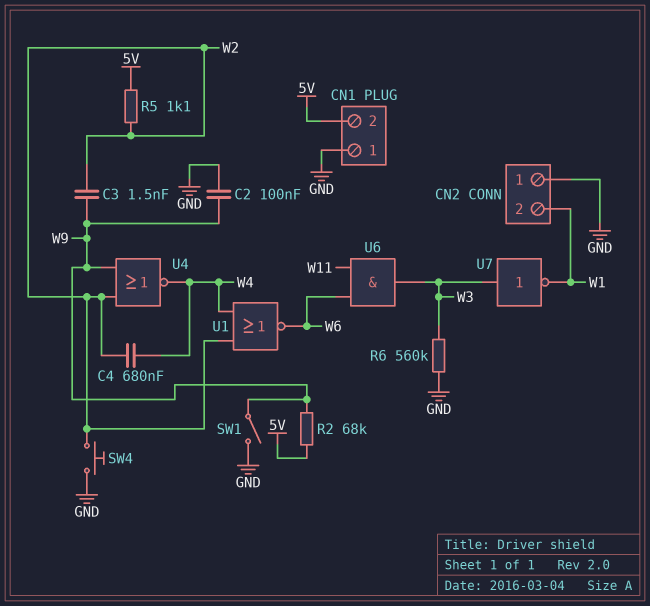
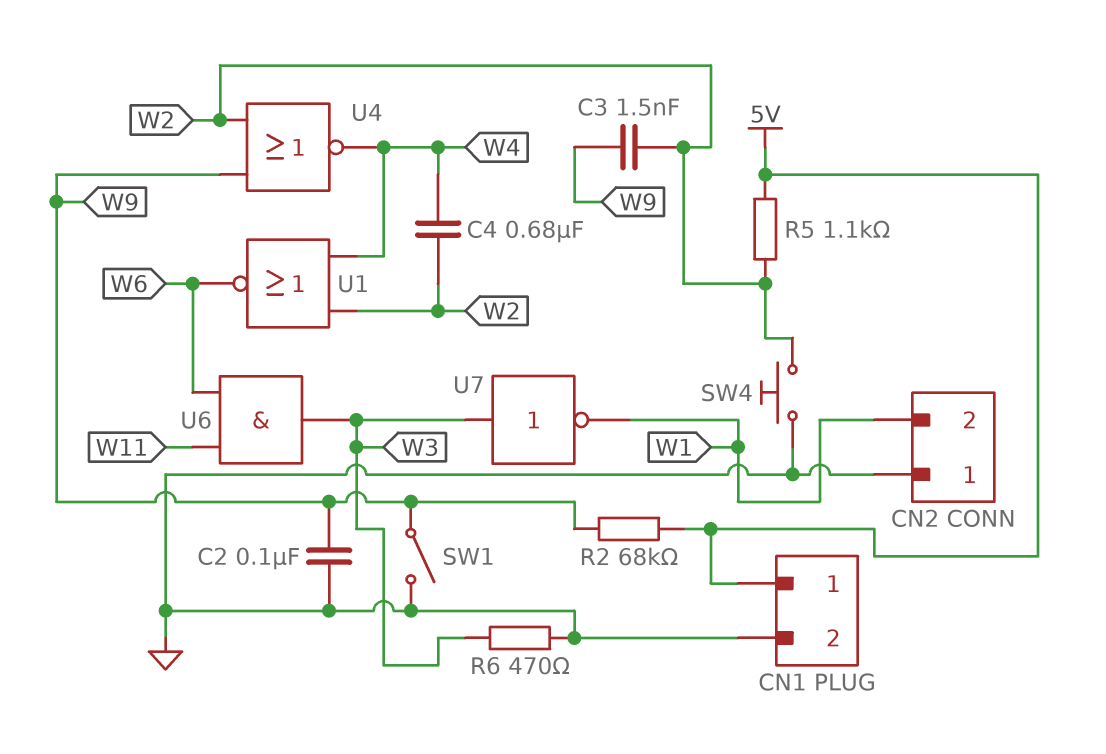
CN1 pin 1: GND -> 5V
CN1 pin 2: 5V -> GND
R6: 560k (GND, W3) -> 470 (GND, W3)

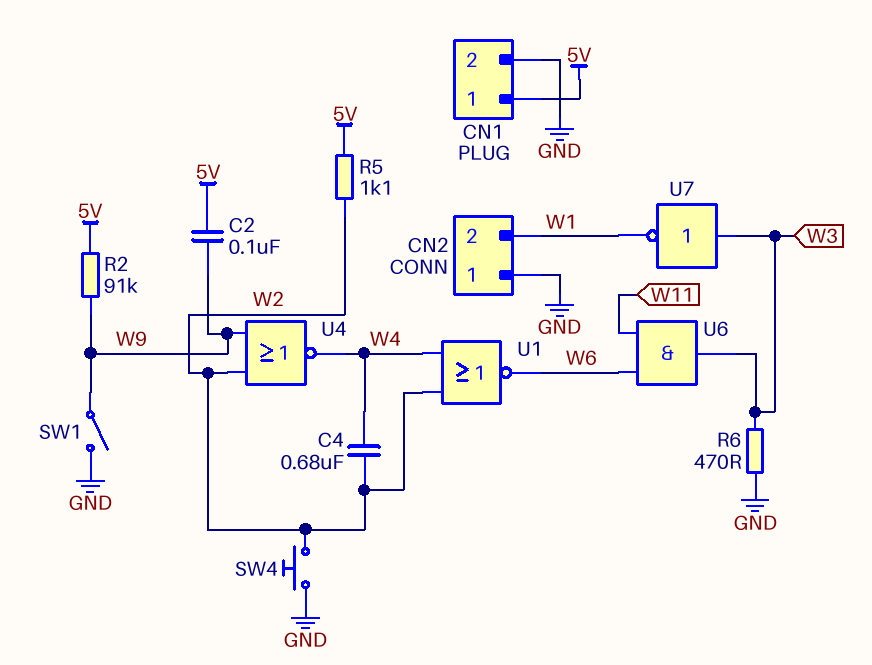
C2: 100nF (GND, W9) -> 100nF (5V, W9)
C3: 1.5nF (W2, W9) -> none
R2: 68k (5V, W9) -> 91k (5V, W9)

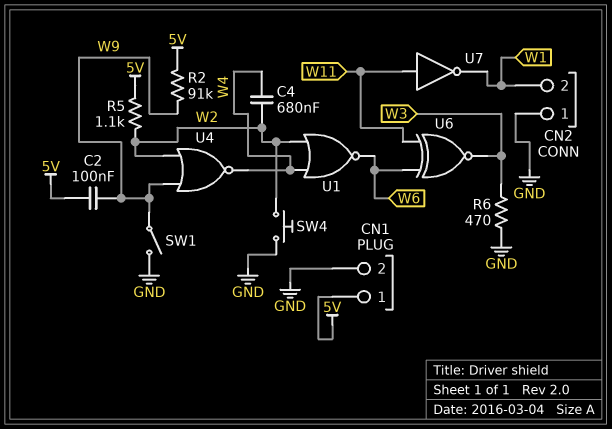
U6: AND (in W6, in W11, out W3) -> XNOR (in W6, in W11, out W3)
U7: NOT (in W3, out W1) -> NOT (in W11, out W1)

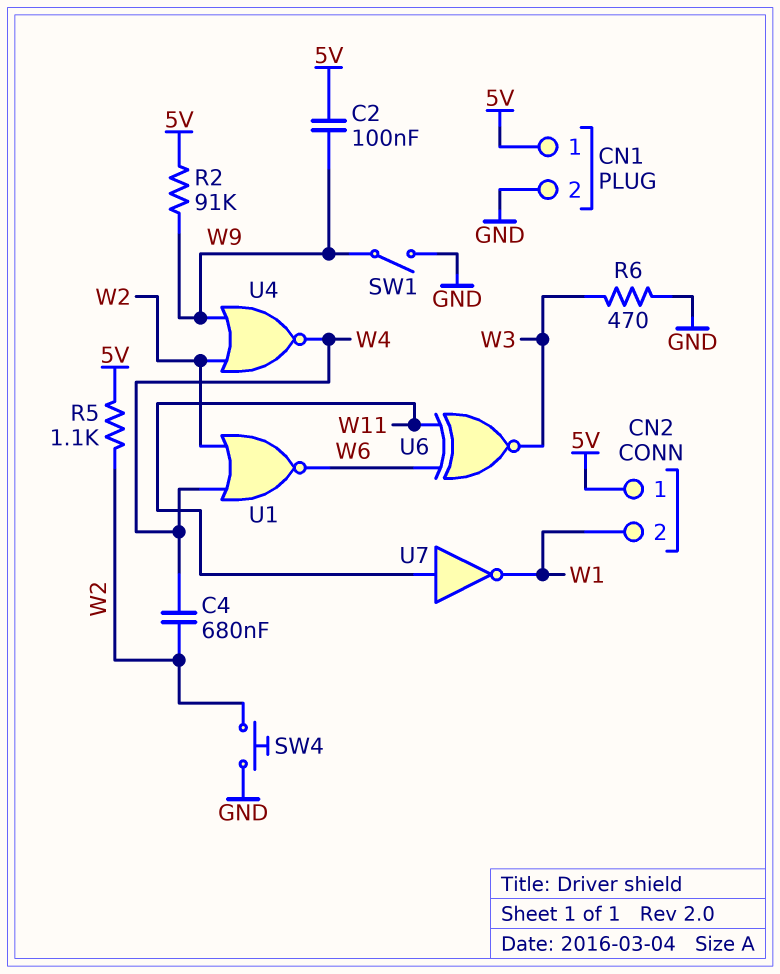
CN2 pin 1: GND -> 5V

